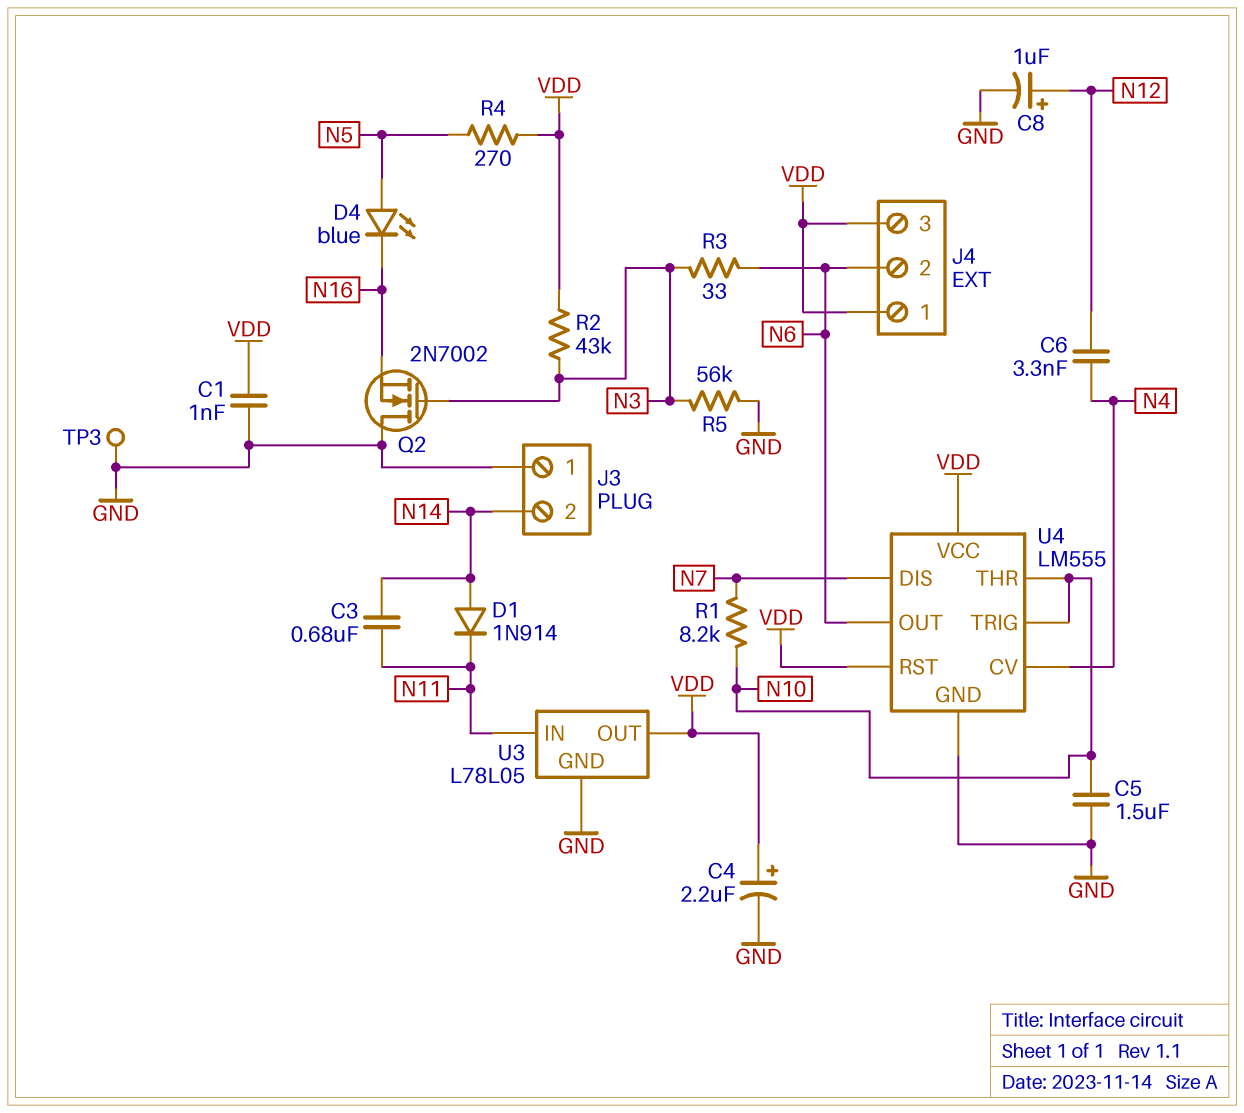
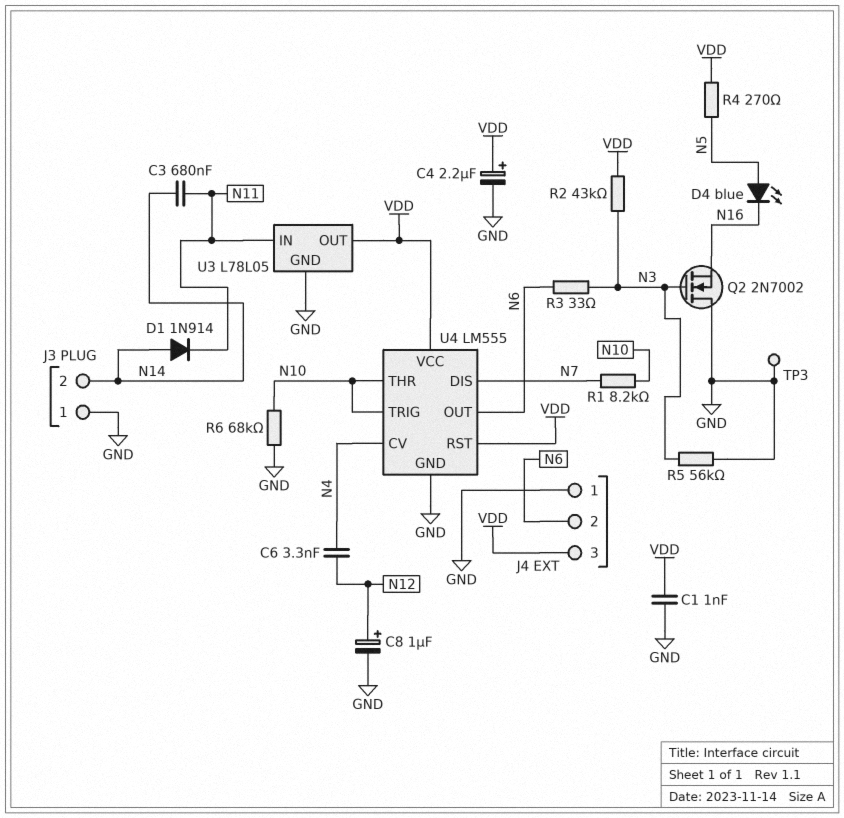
C5: 1.5uF (GND, N10) -> none
J4 pin 1: VDD -> GND
R6: none -> 68k (GND, N10)

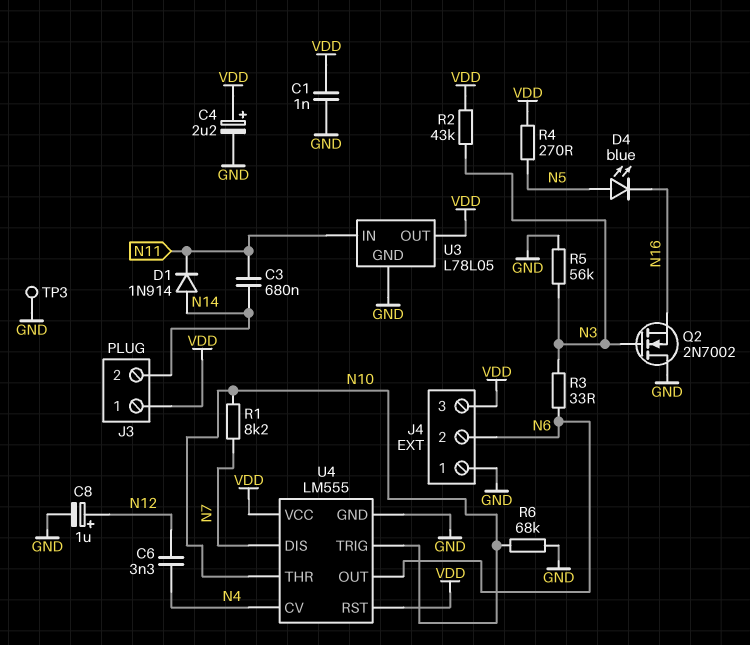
J3 pin 1: GND -> VDD

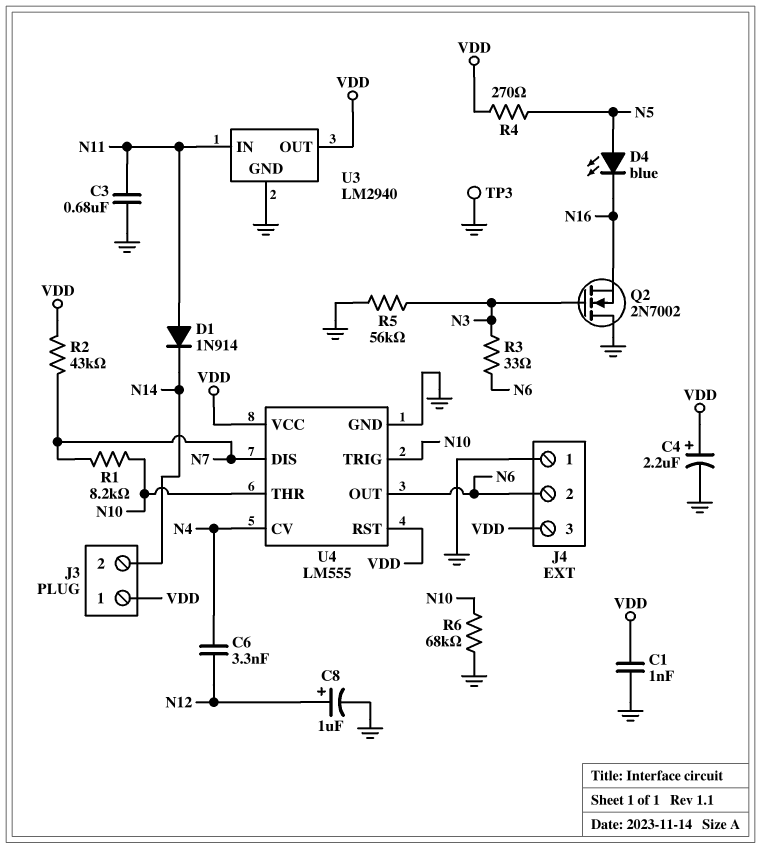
C3: 680nF (N11, N14) -> 680nF (GND, N11)
D1: diode 1N914 (A N14, K N11) -> diode 1N914 (A N11, K N14)
R2: 43k (N3, VDD) -> 43k (N7, VDD)
U3: L78L05 -> LM2940

